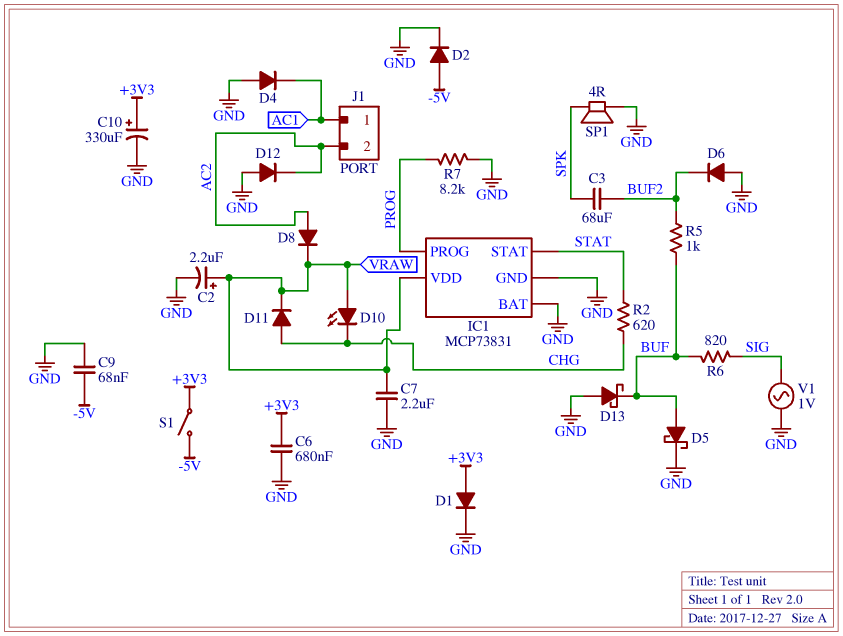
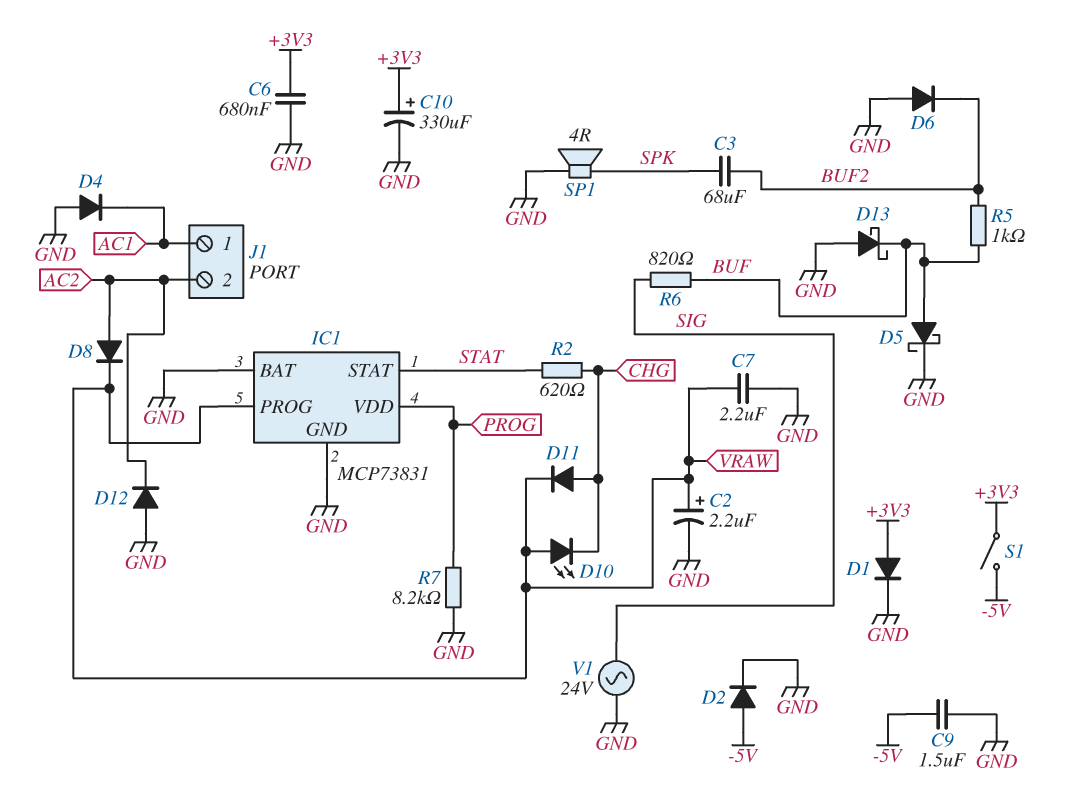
C9: 68nF (-5V, GND) -> 1.5uF (-5V, GND)
IC1 pin PROG: PROG -> VRAW
IC1 pin VDD: VRAW -> PROG
V1: AC 1V (GND, SIG) -> AC 24V (GND, SIG)

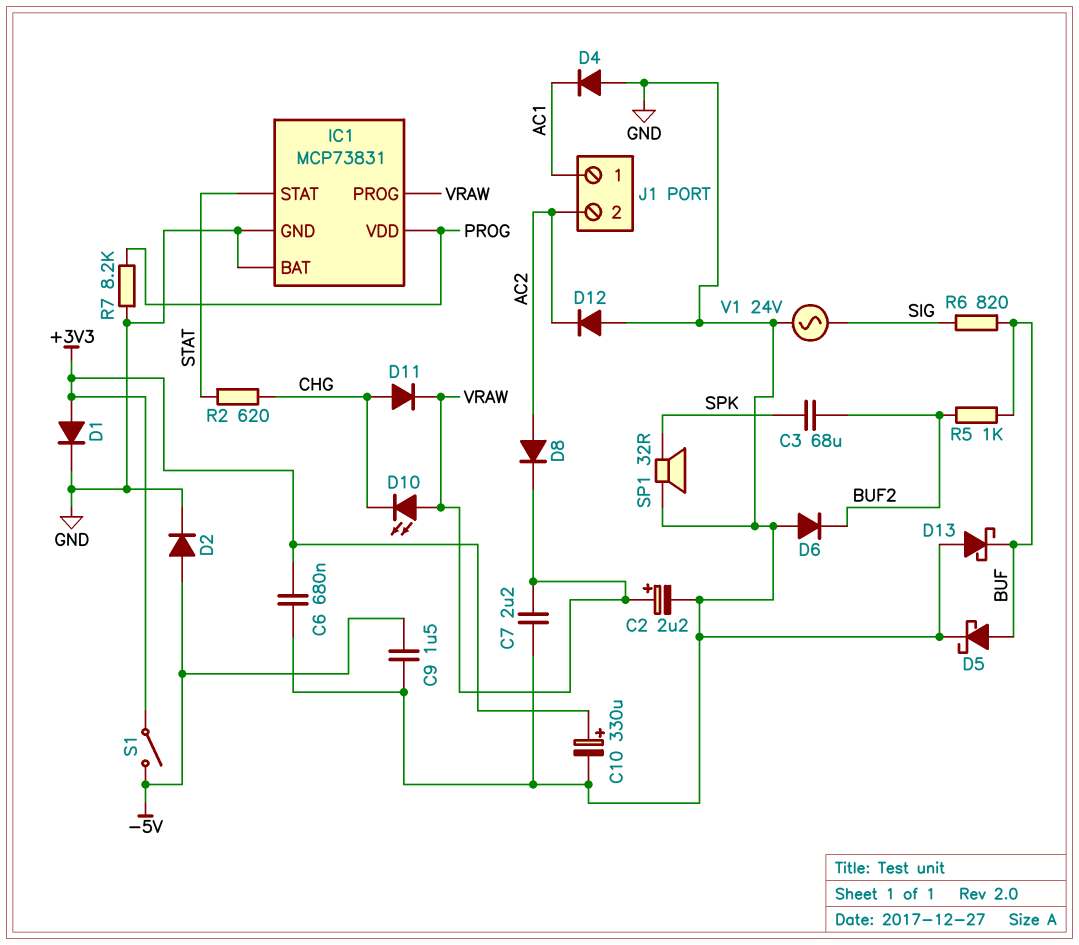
SP1: speaker 4R (GND, SPK) -> speaker 32R (GND, SPK)

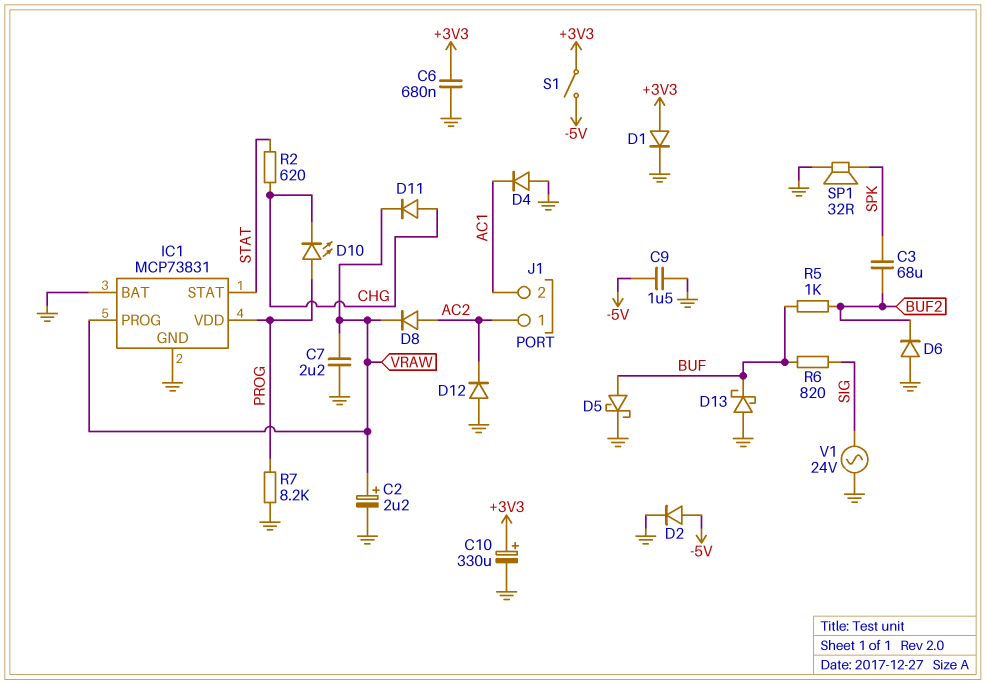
D10: LED (A VRAW, K CHG) -> LED (A PROG, K CHG)
J1 pin 1: AC1 -> AC2
J1 pin 2: AC2 -> AC1

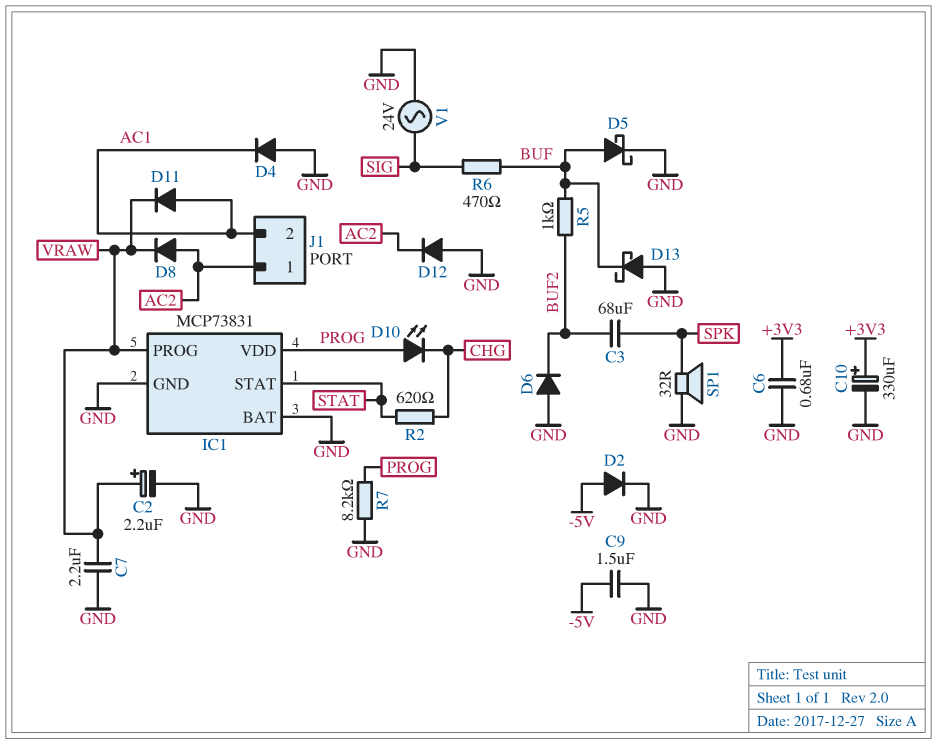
D1: diode (A +3V3, K GND) -> none
D11: diode (A CHG, K VRAW) -> diode (A AC1, K VRAW)
R6: 820 (BUF, SIG) -> 470 (BUF, SIG)
S1: switch (+3V3, -5V) -> none

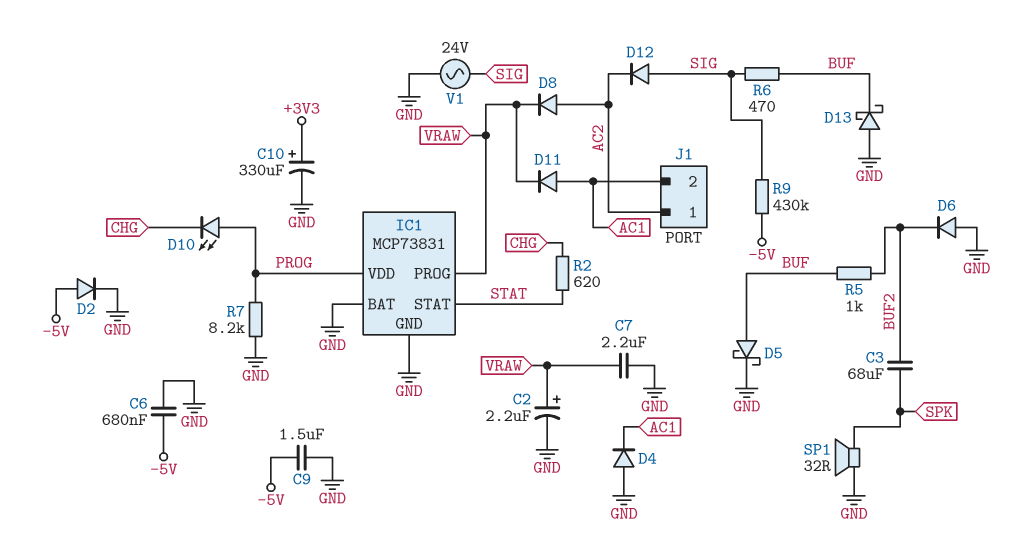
C6: 680nF (+3V3, GND) -> 680nF (-5V, GND)
D12: diode (A GND, K AC2) -> diode (A SIG, K AC2)
R9: none -> 430k (-5V, SIG)

